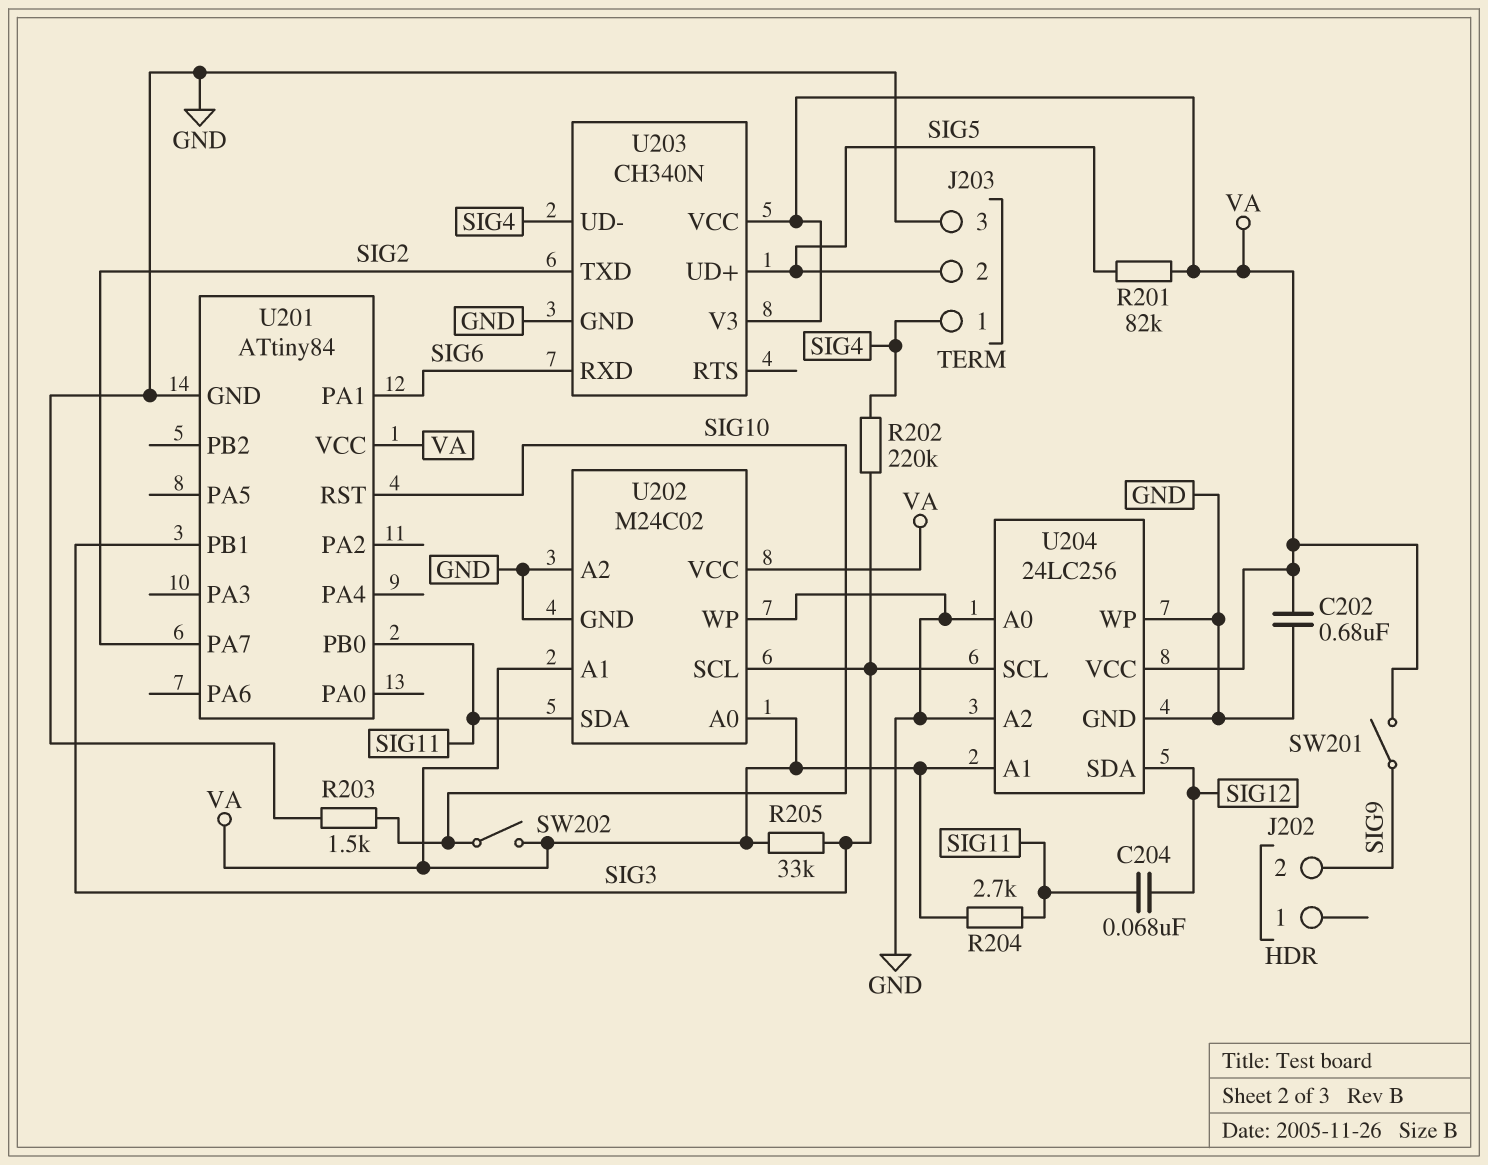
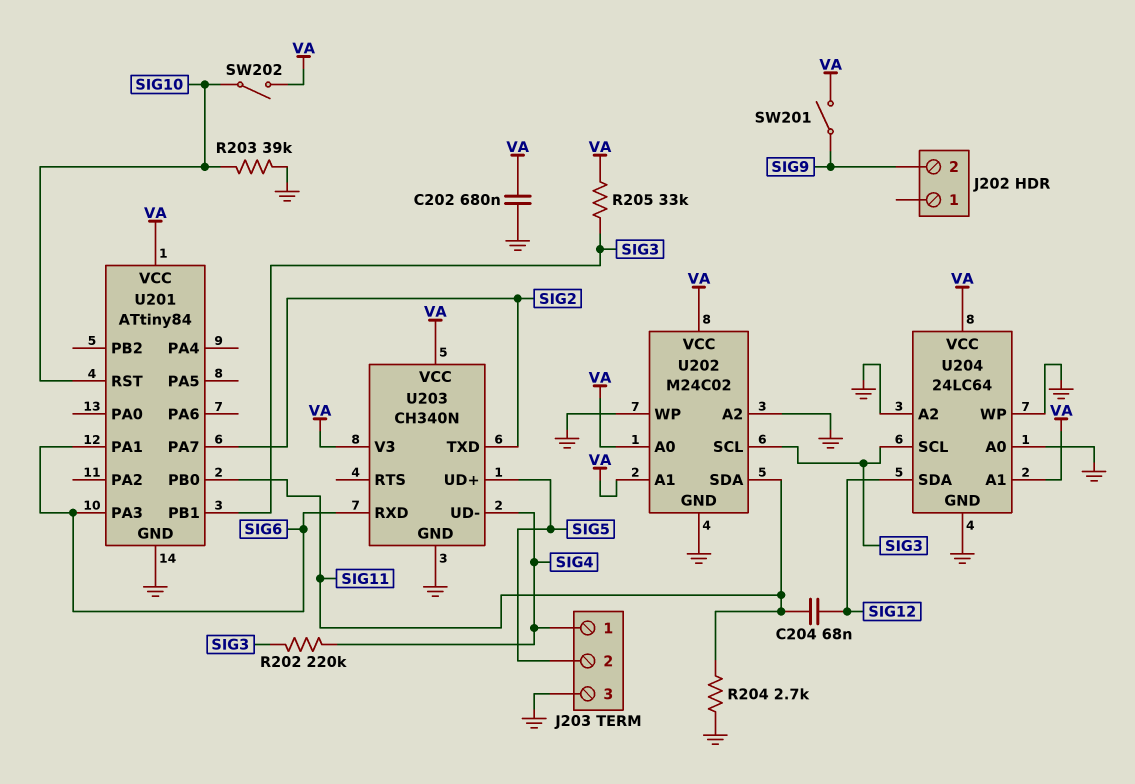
R201: 82k (SIG5, VA) -> none
R203: 1.5k (GND, SIG10) -> 39k (GND, SIG10)
R204: 2.7k (SIG11, VA) -> 2.7k (GND, SIG11)
U201 pin PA3: none -> SIG6
U204: 24LC256 -> 24LC64

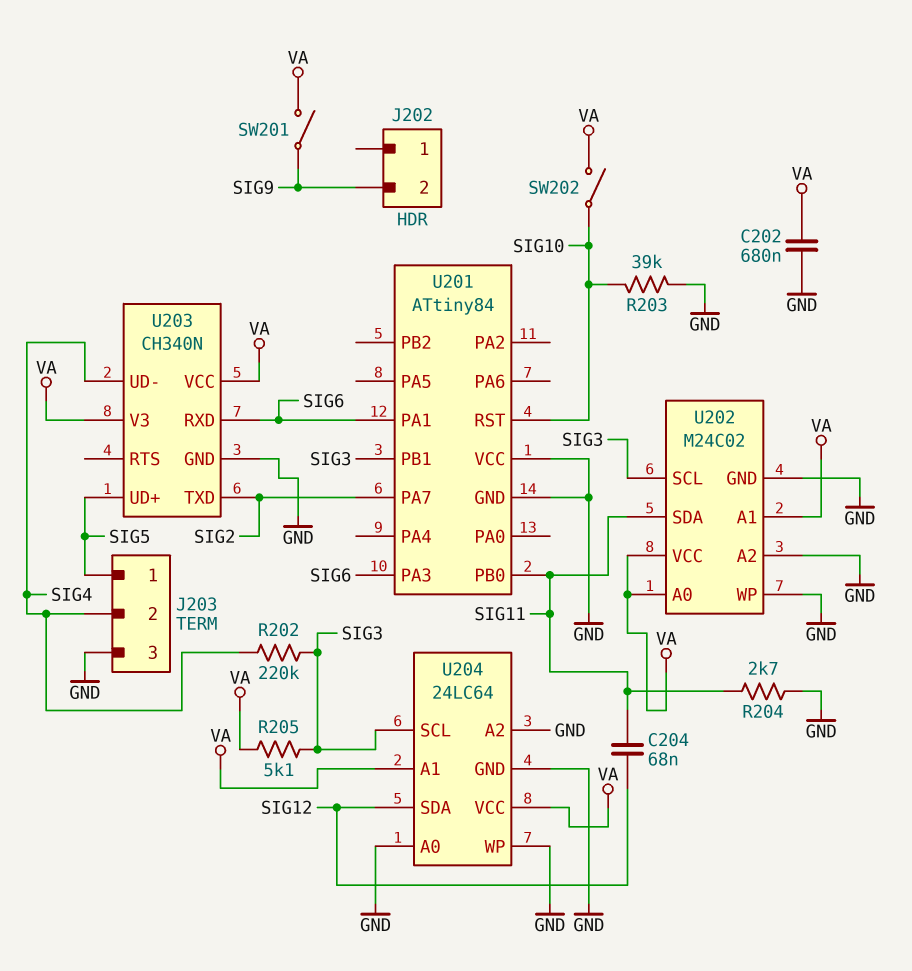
J203 pin 1: SIG4 -> SIG5
J203 pin 2: SIG5 -> SIG4
R205: 33k (SIG3, VA) -> 5.1k (SIG3, VA)
U201 pin VCC: VA -> GND

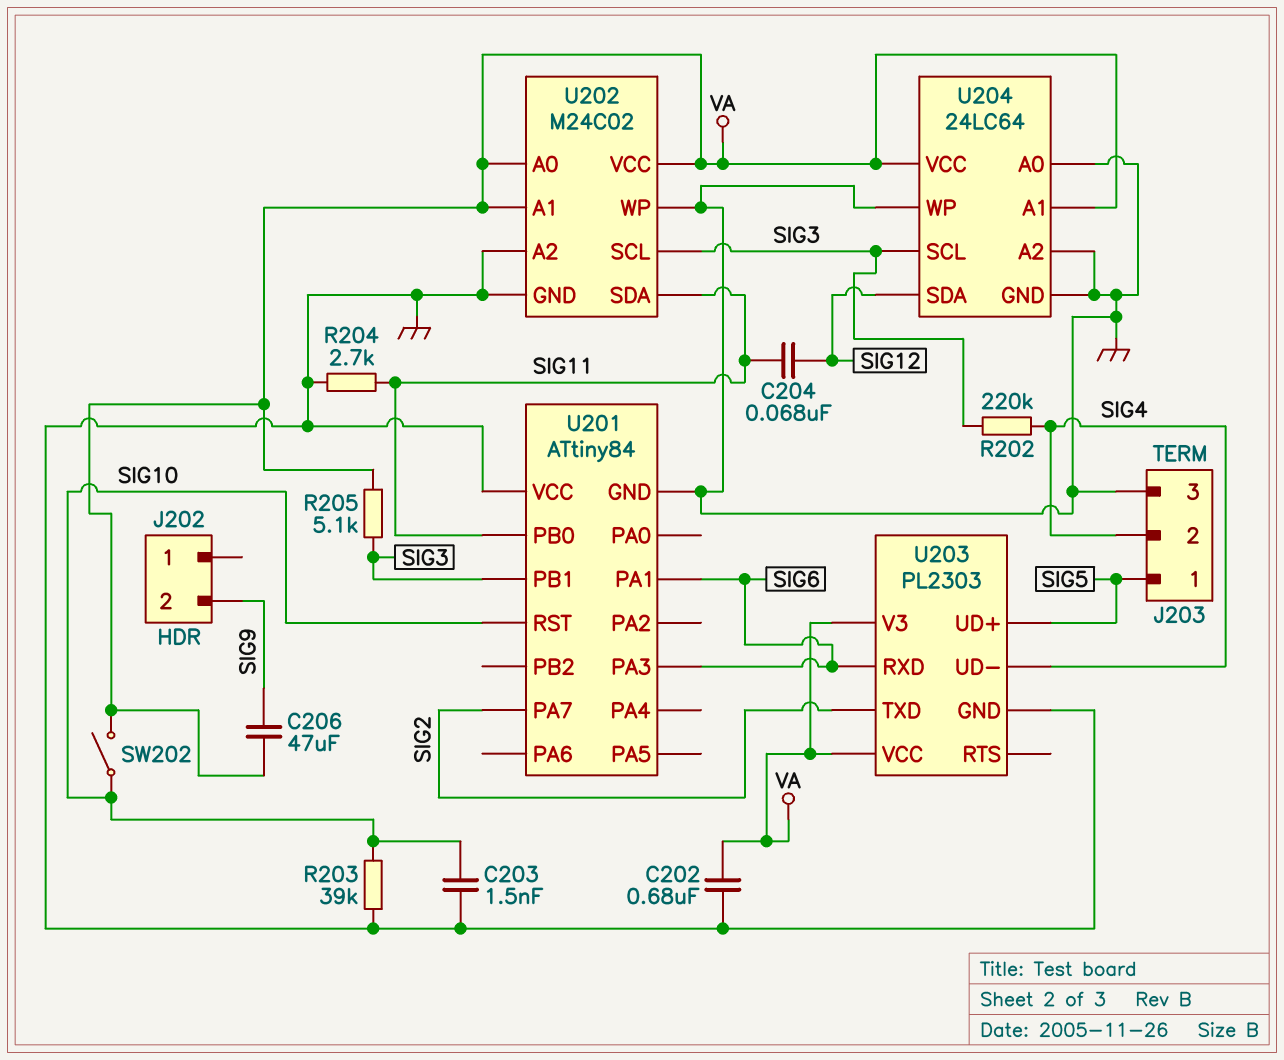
C203: none -> 1.5nF (GND, SIG10)
C206: none -> 47uF (SIG9, VA)
SW201: switch (SIG9, VA) -> none
U203: CH340N -> PL2303

